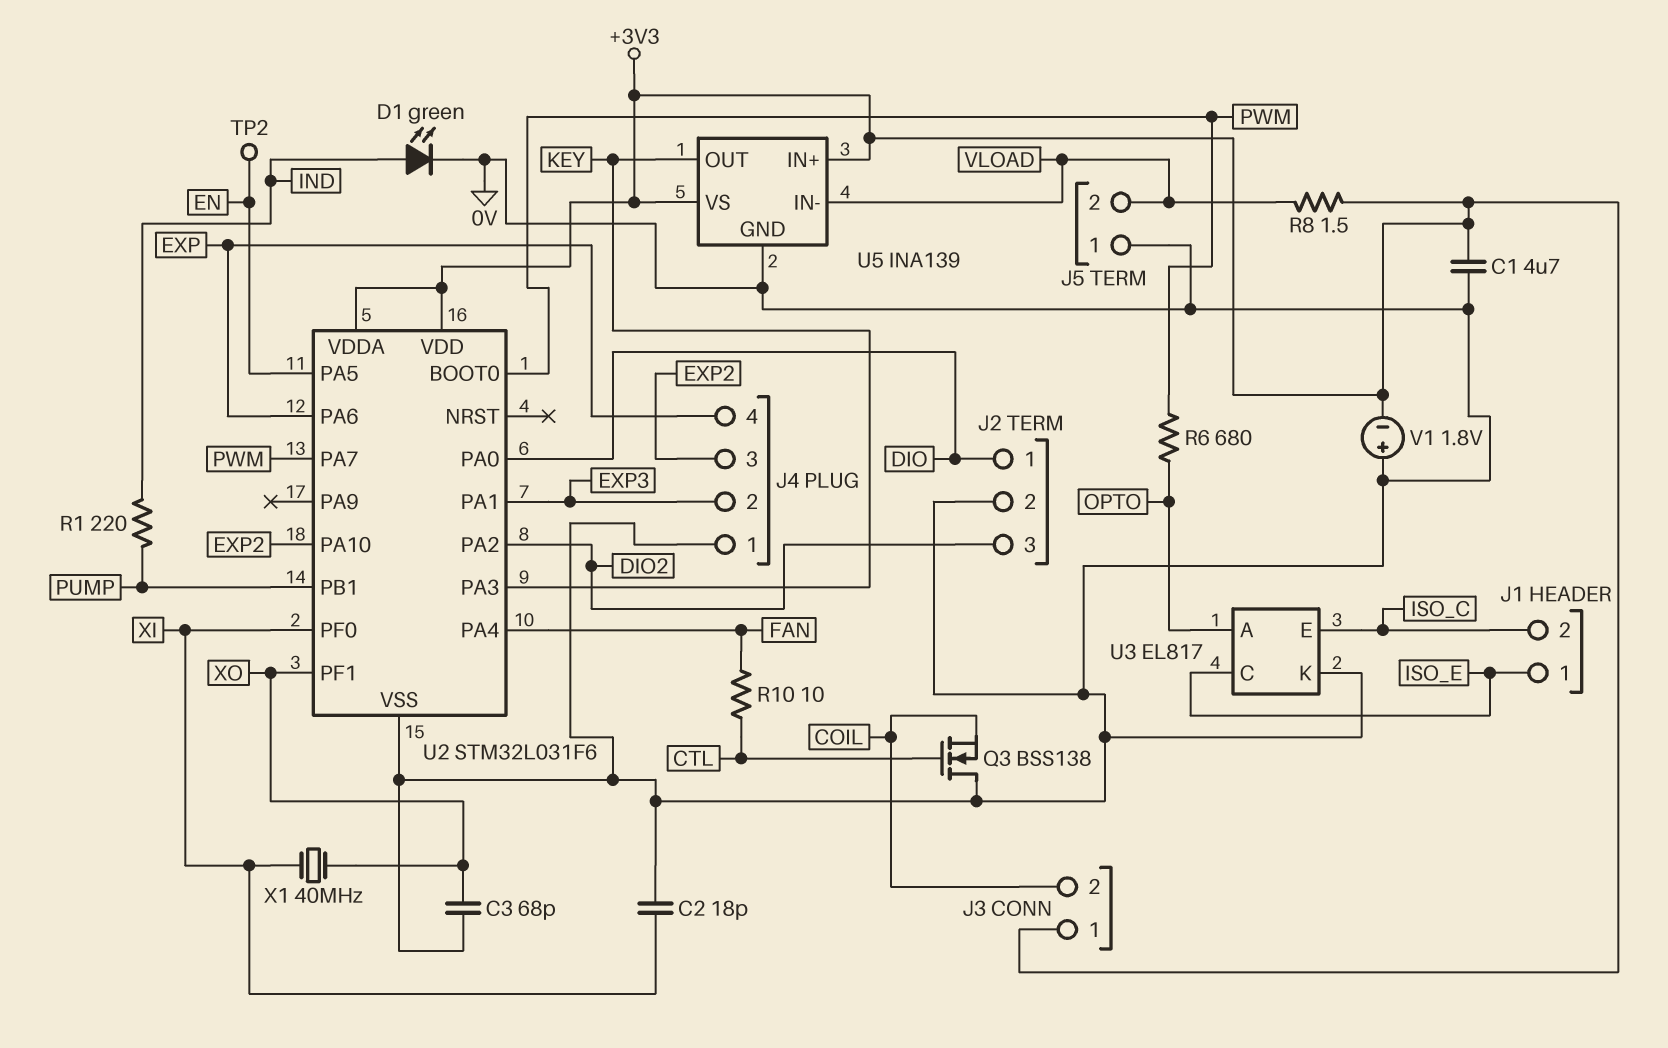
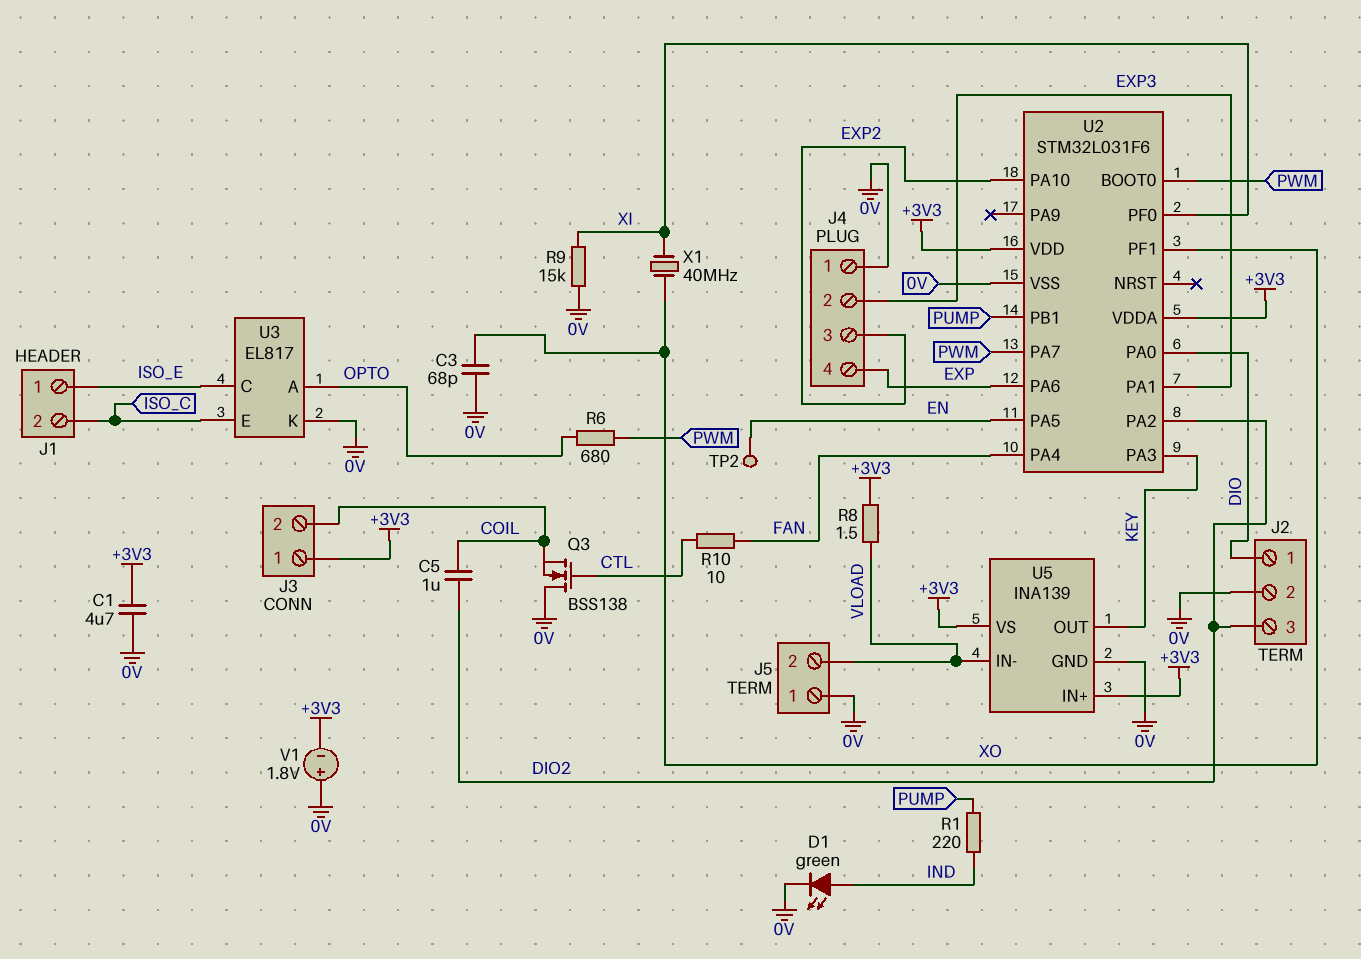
C2: 18pF (0V, XI) -> none
C5: none -> 1uF (COIL, DIO2)
R9: none -> 15k (0V, XI)

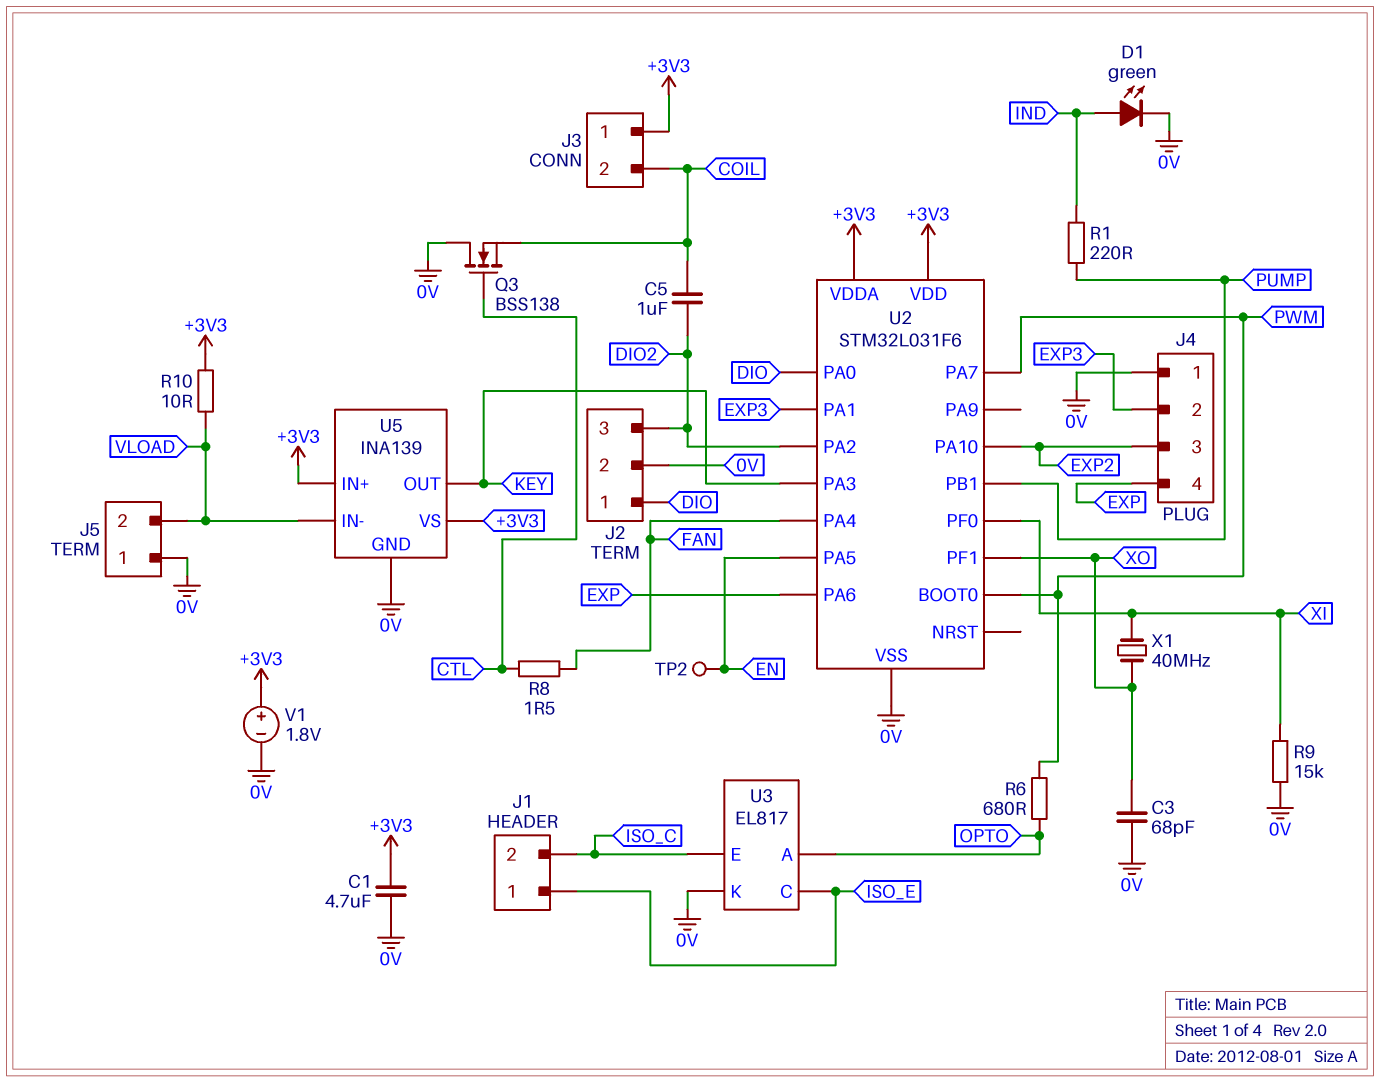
R8: 1.5 (+3V3, VLOAD) -> 1.5 (CTL, FAN)
R10: 10 (CTL, FAN) -> 10 (+3V3, VLOAD)
V1: 1.8V (plus 0V, minus +3V3) -> 1.8V (plus +3V3, minus 0V)

